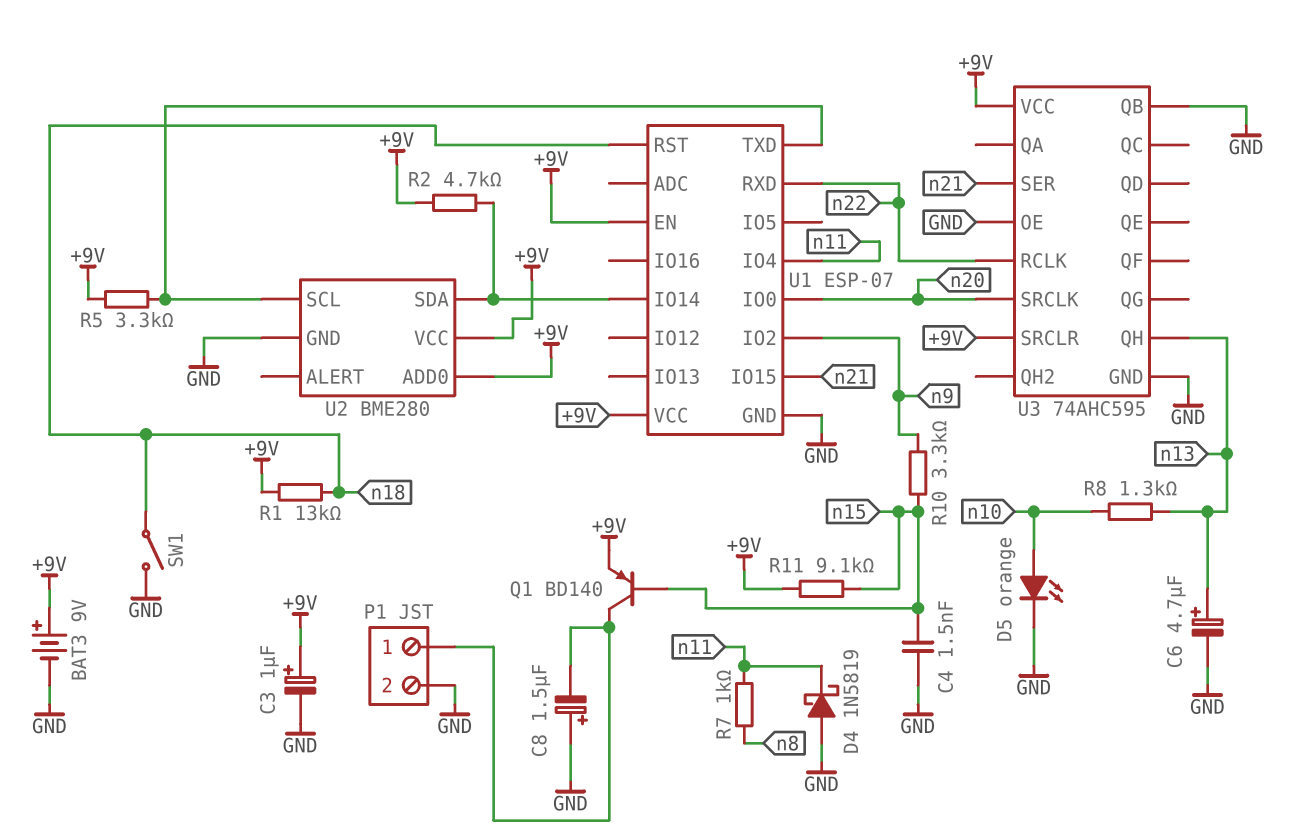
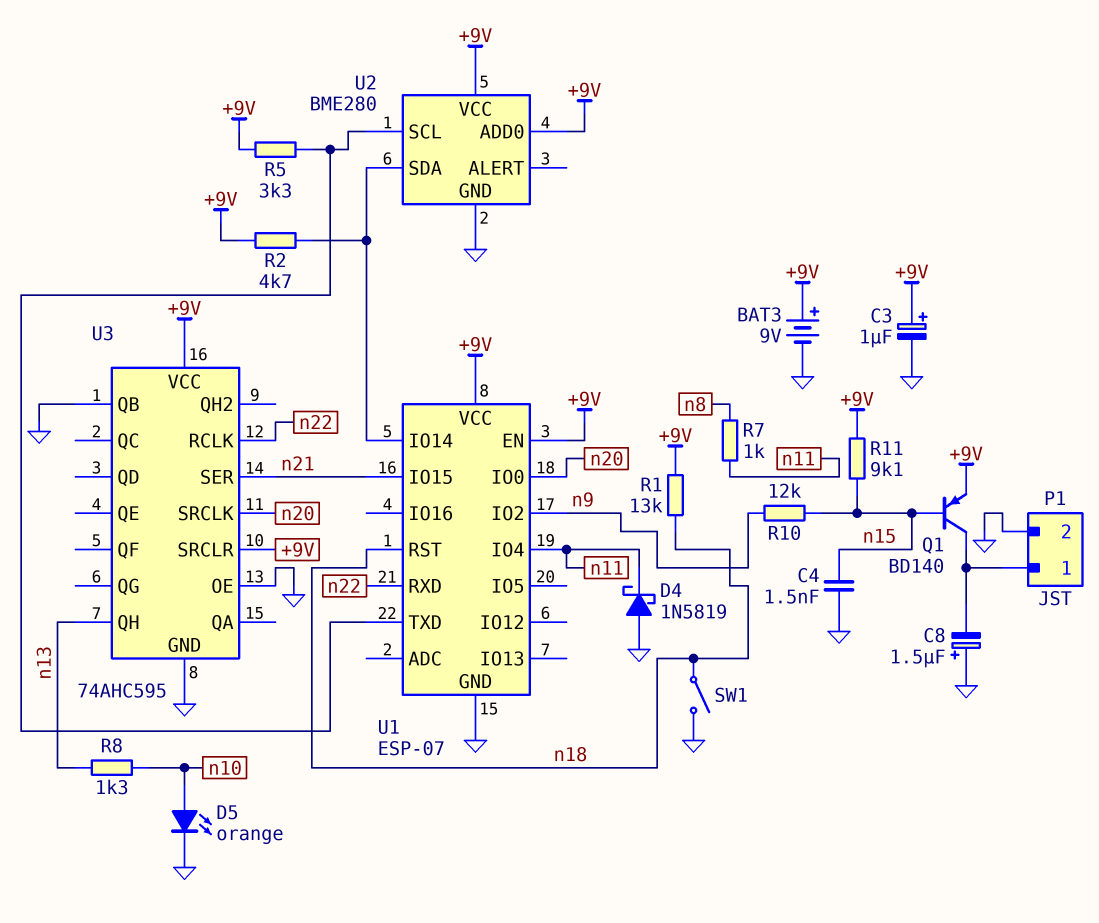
C6: 4.7uF (plus n13, minus GND) -> none
R10: 3.3k (n9, n15) -> 12k (n9, n15)

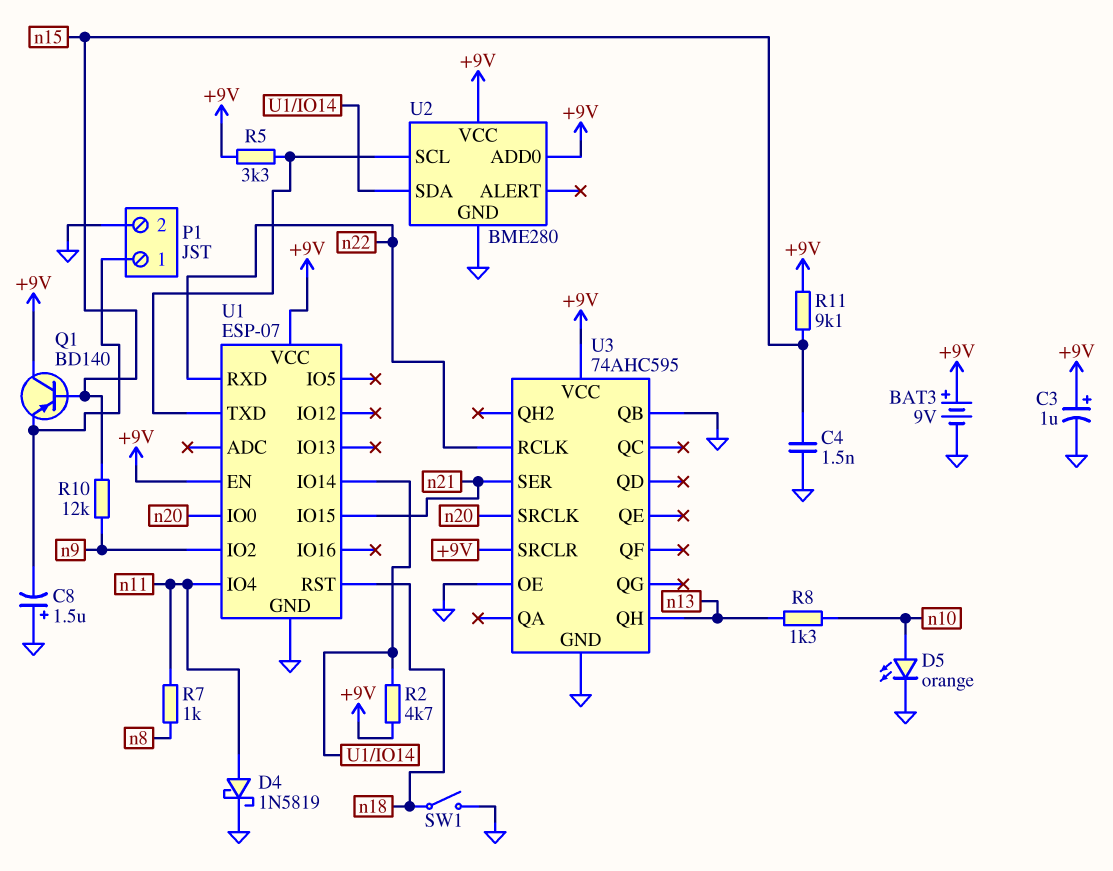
D4: schottky 1N5819 (A GND, K n11) -> schottky 1N5819 (A n11, K GND)
Q1: PNP BD140 (B n15, C P1/1, E +9V) -> PNP BD140 (B n15, C +9V, E P1/1)
R1: 13k (+9V, n18) -> none

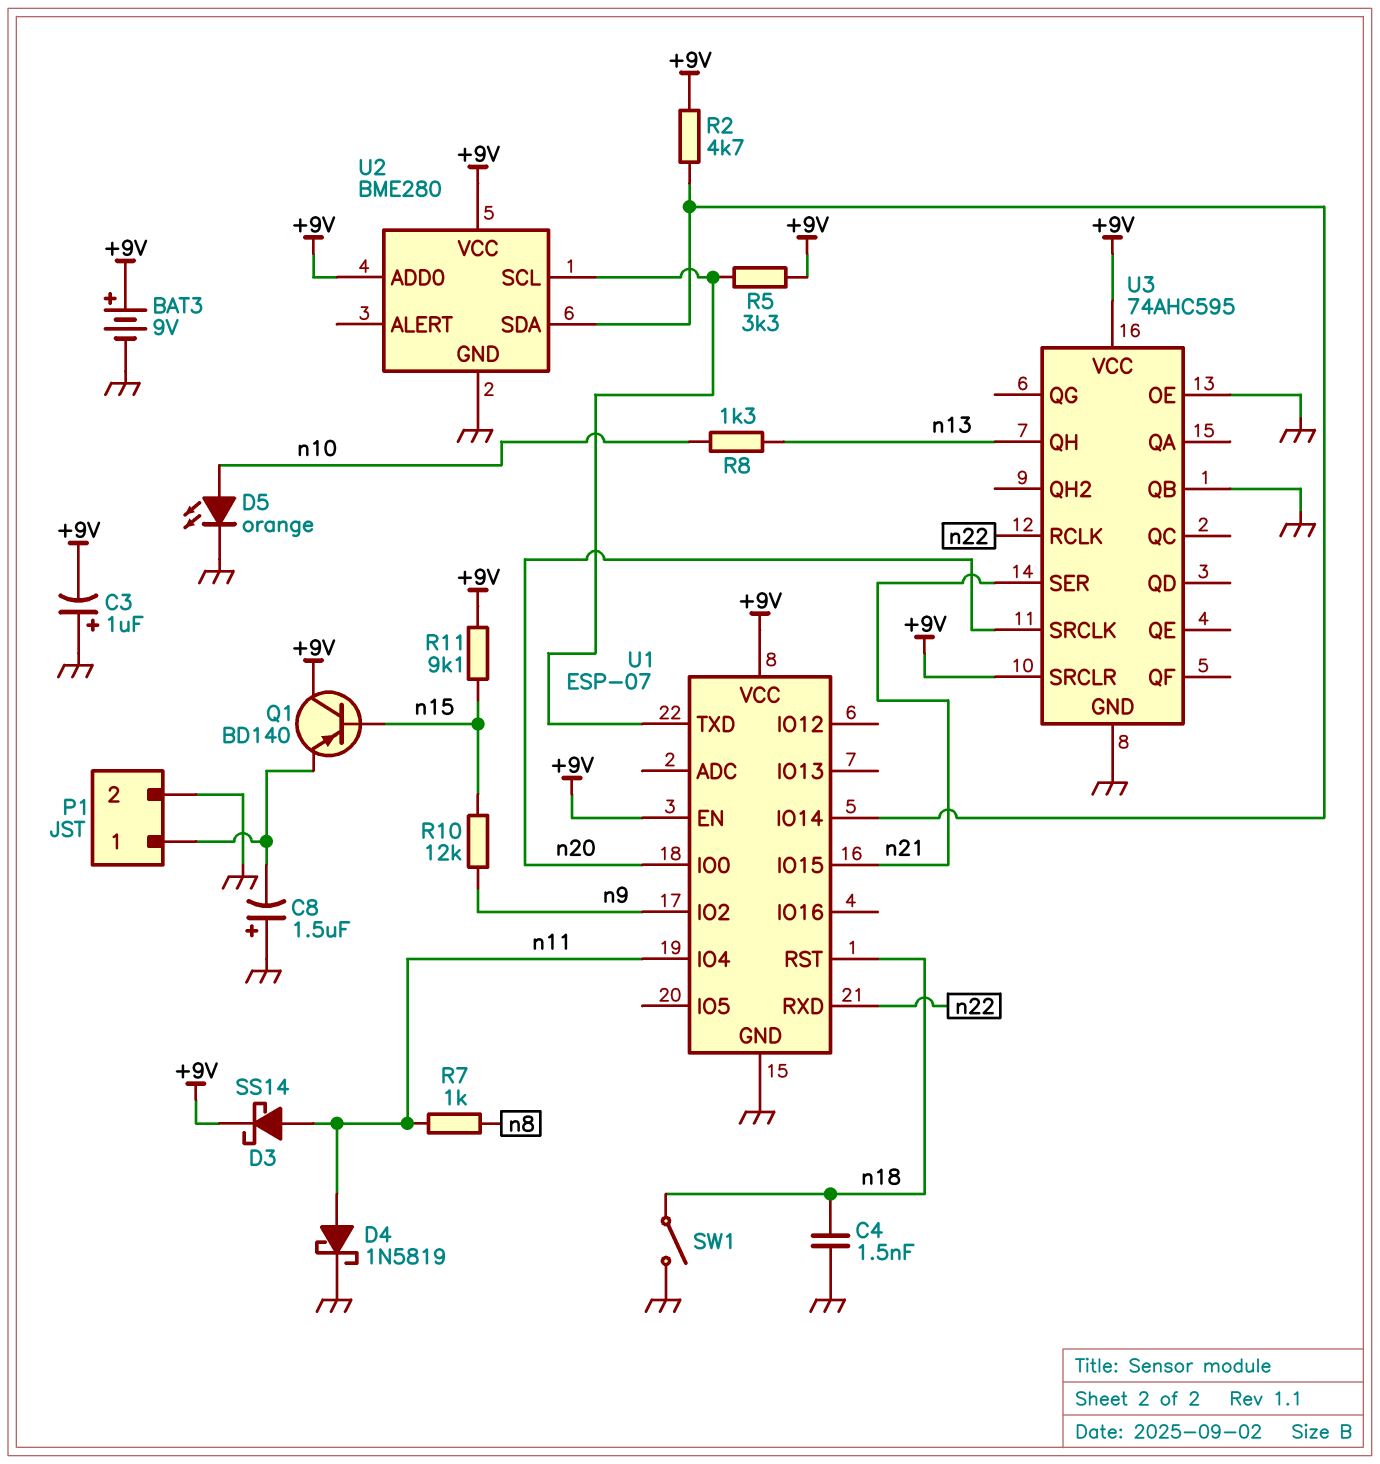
C3: 1uF (plus +9V, minus GND) -> 1uF (plus GND, minus +9V)
C4: 1.5nF (GND, n15) -> 1.5nF (GND, n18)
D3: none -> schottky SS14 (A n11, K +9V)

